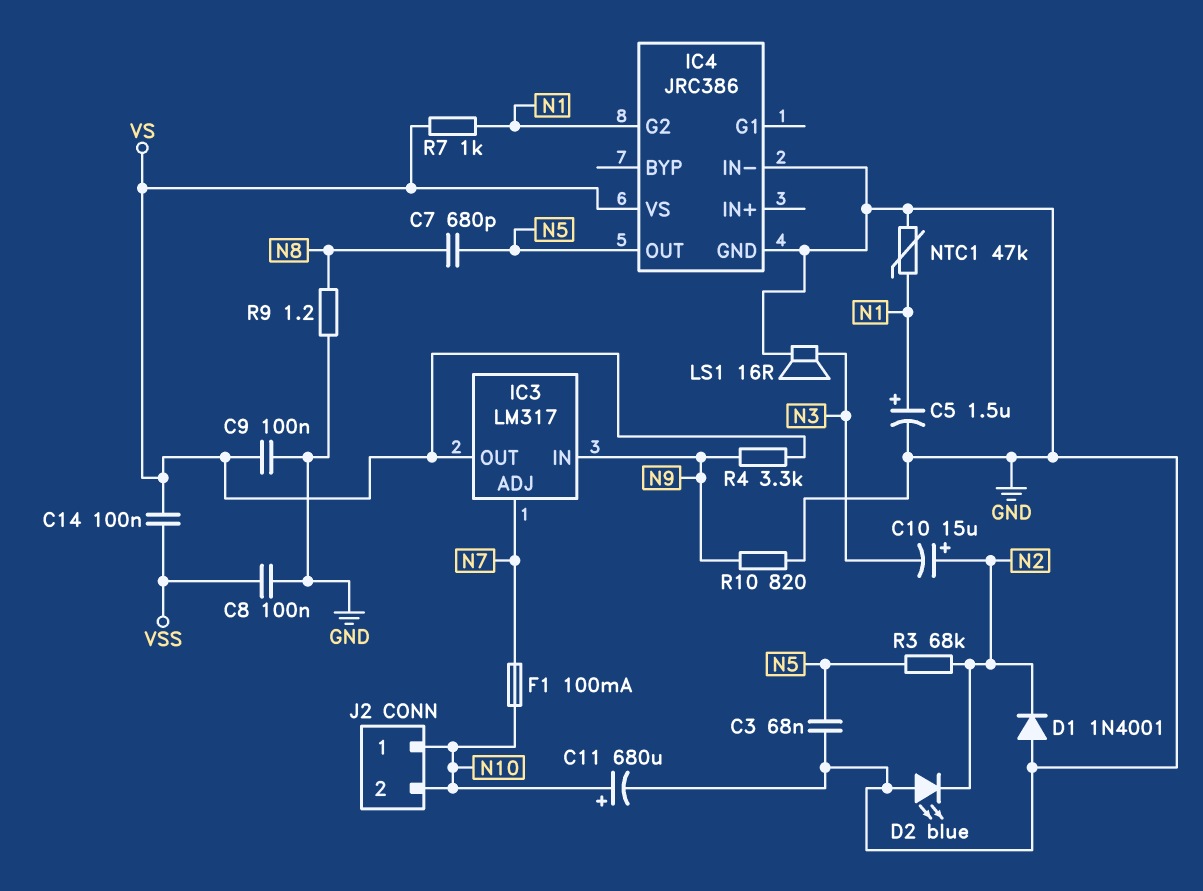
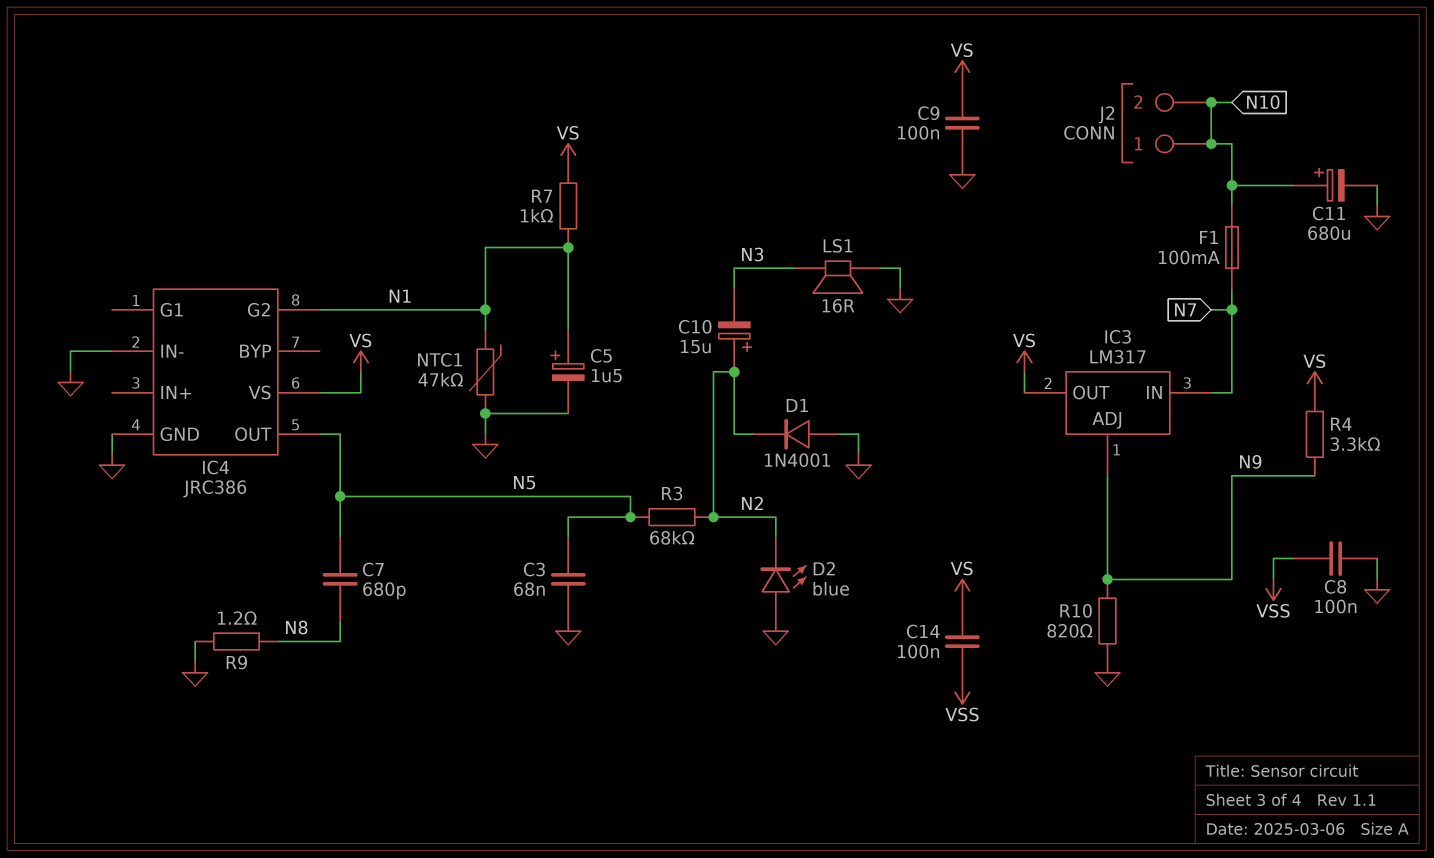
IC3 pin ADJ: N7 -> N9
IC3 pin IN: N9 -> N7

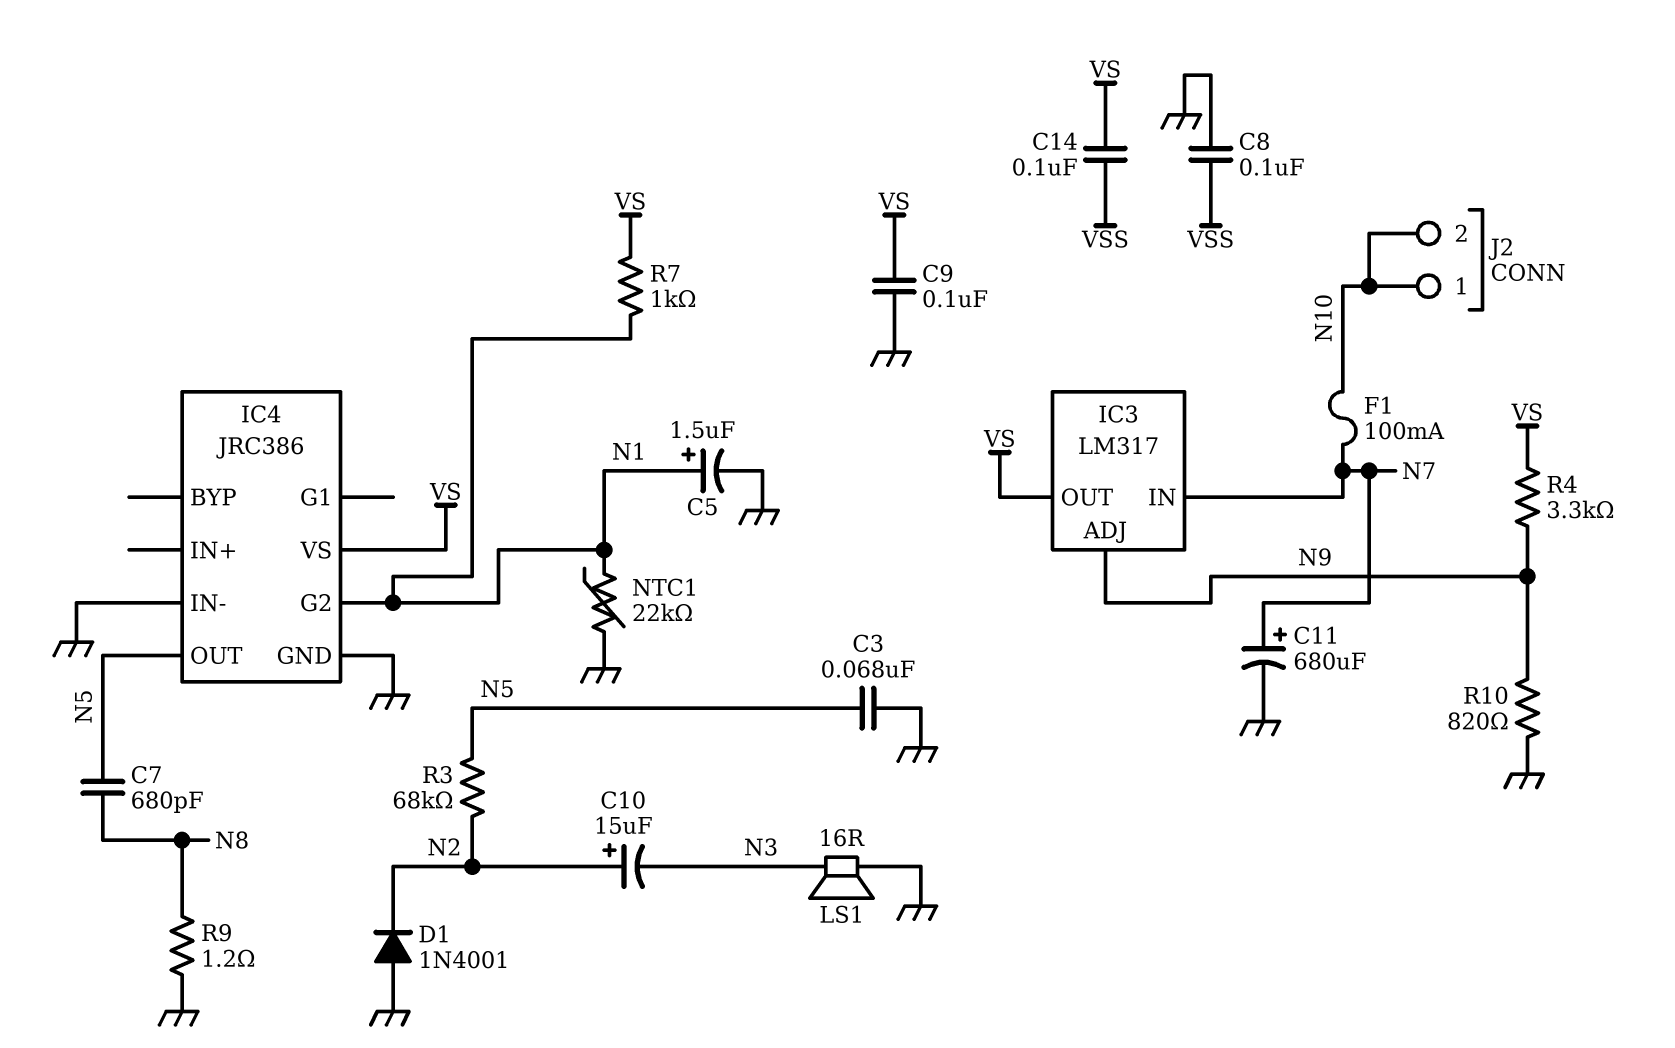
C11: 680uF (plus N10, minus GND) -> 680uF (plus N7, minus GND)
D2: LED blue (A GND, K N2) -> none
NTC1: 47k (GND, N1) -> 22k (GND, N1)

